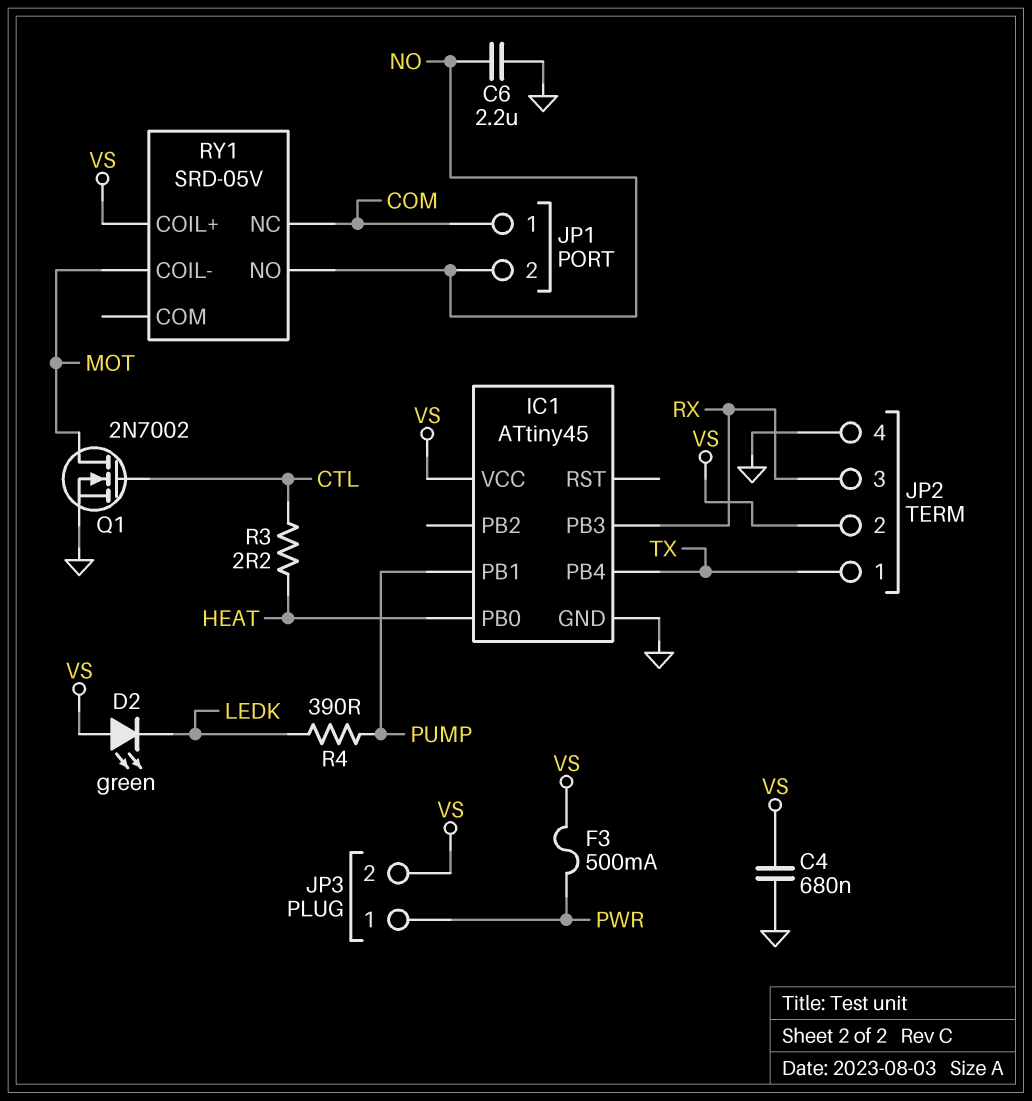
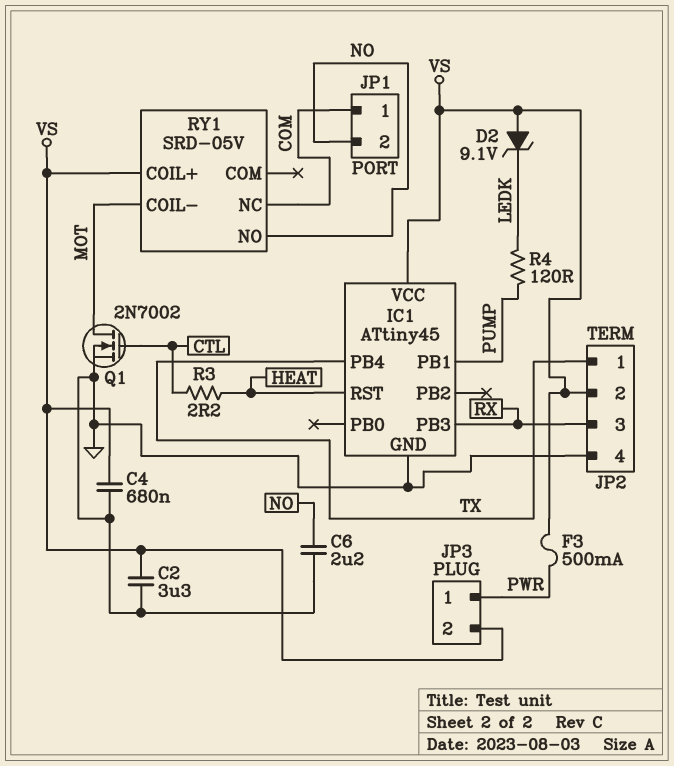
C2: none -> 3.3uF (GND, VS)
D2: LED green (A VS, K LEDK) -> zener 9.1V (A VS, K LEDK)
IC1 pin PB0: HEAT -> none
IC1 pin RST: none -> HEAT
R4: 390 (LEDK, PUMP) -> 120 (LEDK, PUMP)

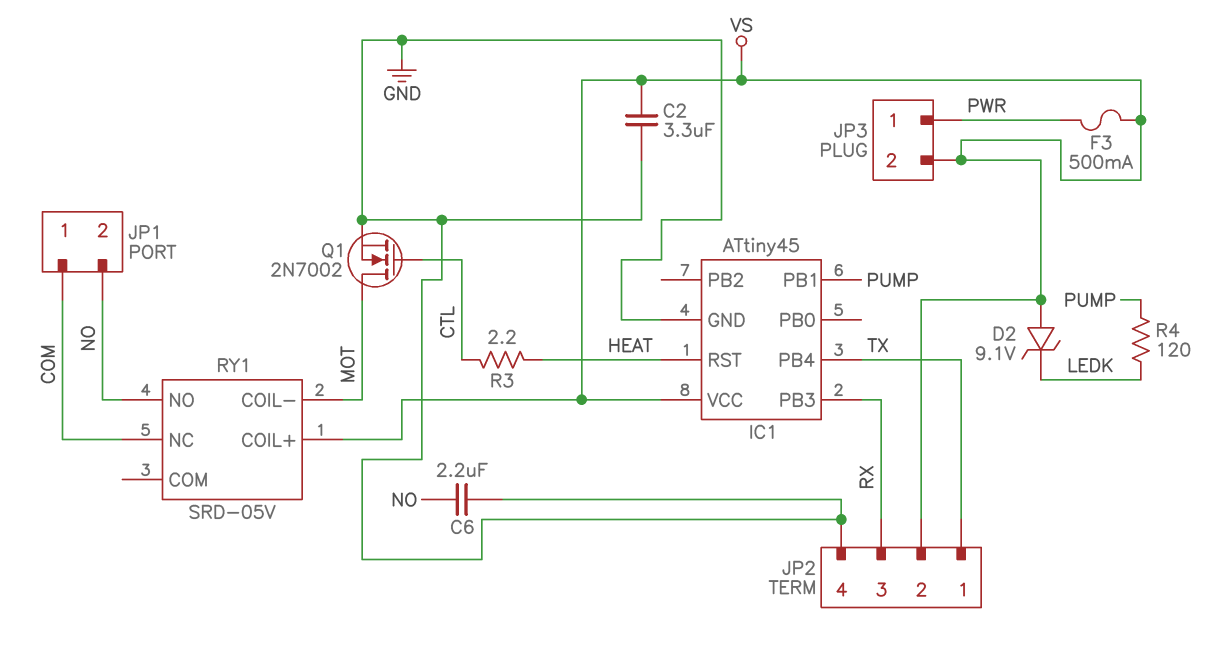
C4: 680nF (GND, VS) -> none

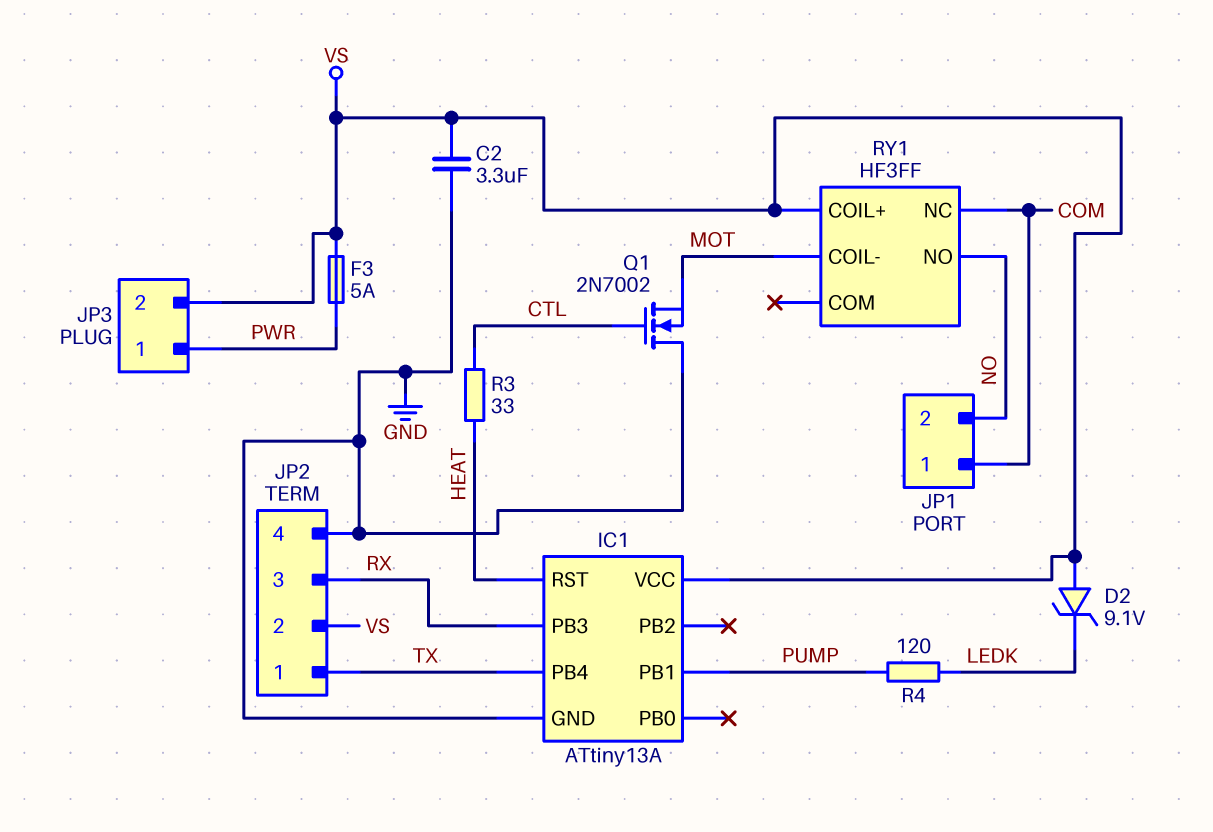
C6: 2.2uF (GND, NO) -> none
F3: 500mA (PWR, VS) -> 5A (PWR, VS)
IC1: ATtiny45 -> ATtiny13A
Q1: NMOS 2N7002 (G CTL, D MOT, S GND) -> NMOS 2N7002 (G CTL, D GND, S MOT)
R3: 2.2 (CTL, HEAT) -> 33 (CTL, HEAT)
RY1: SRD-05V -> HF3FF

